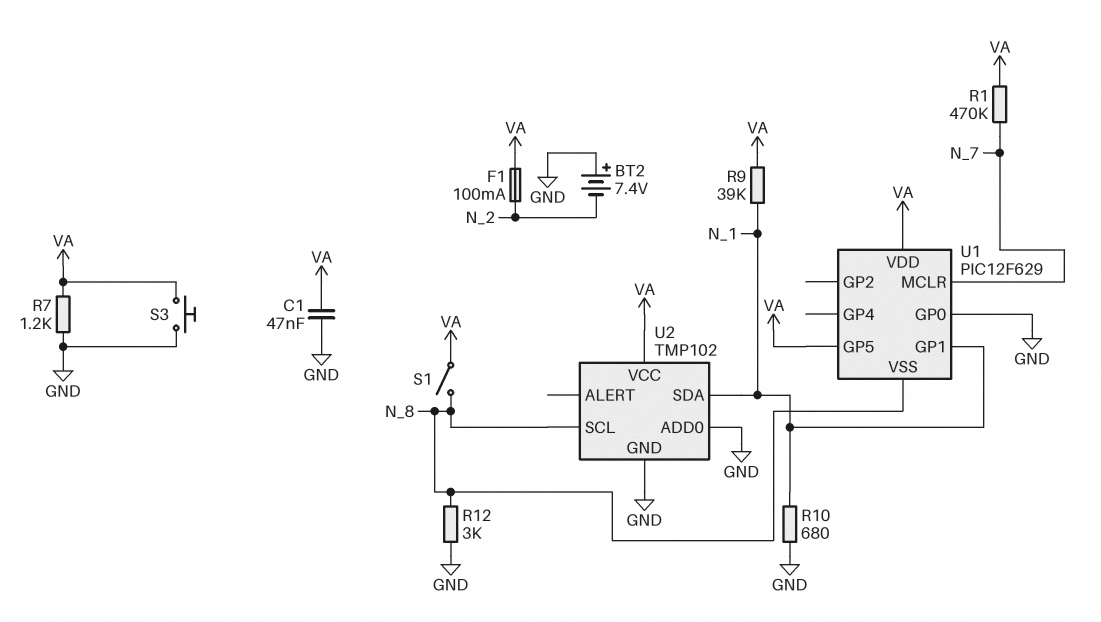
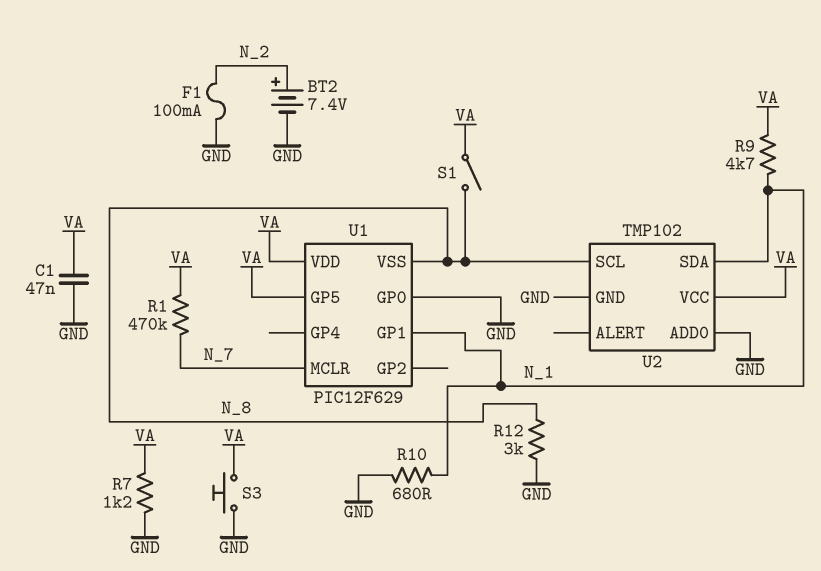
BT2: 7.4V (plus GND, minus N_2) -> 7.4V (plus N_2, minus GND)
F1: 100mA (N_2, VA) -> 100mA (GND, N_2)
R9: 39k (N_1, VA) -> 4.7k (N_1, VA)

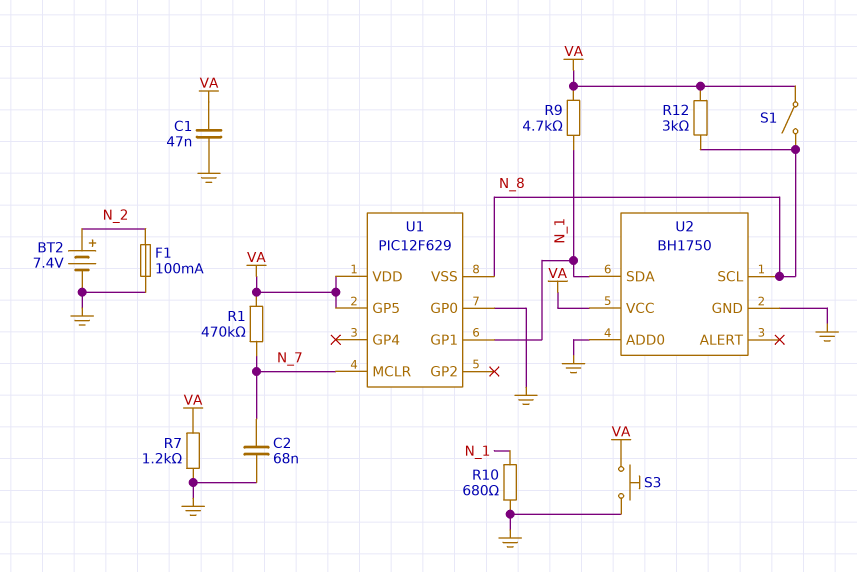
C2: none -> 68nF (GND, N_7)
R12: 3k (GND, N_8) -> 3k (N_8, VA)
U2: TMP102 -> BH1750

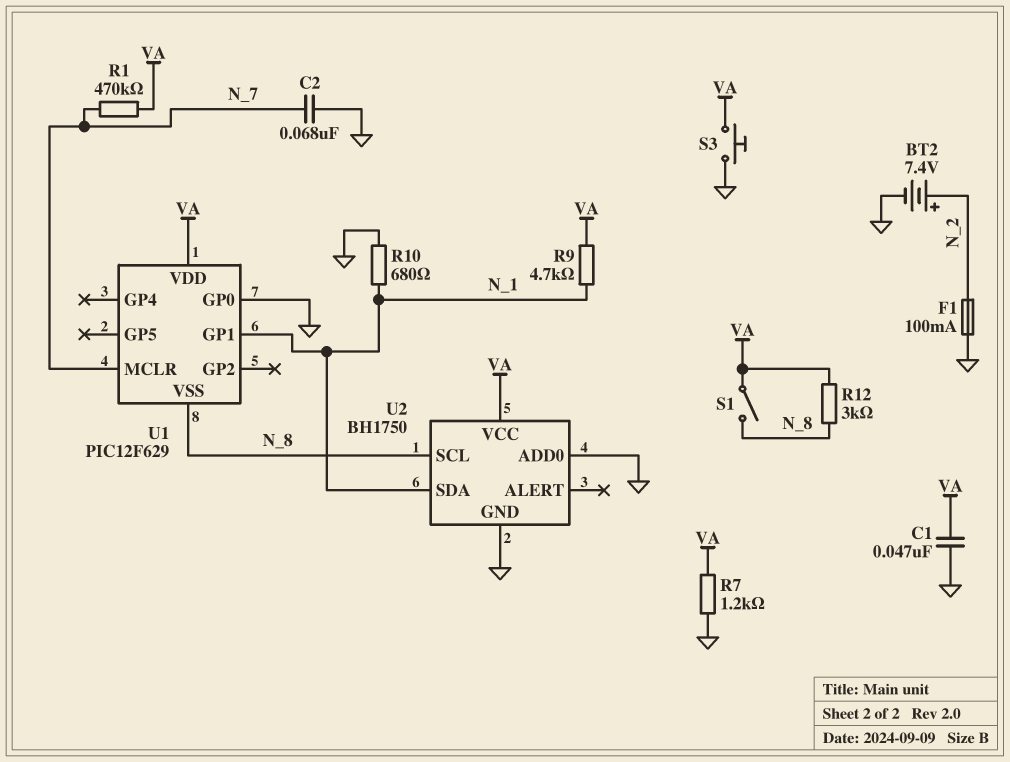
U1 pin GP5: VA -> none

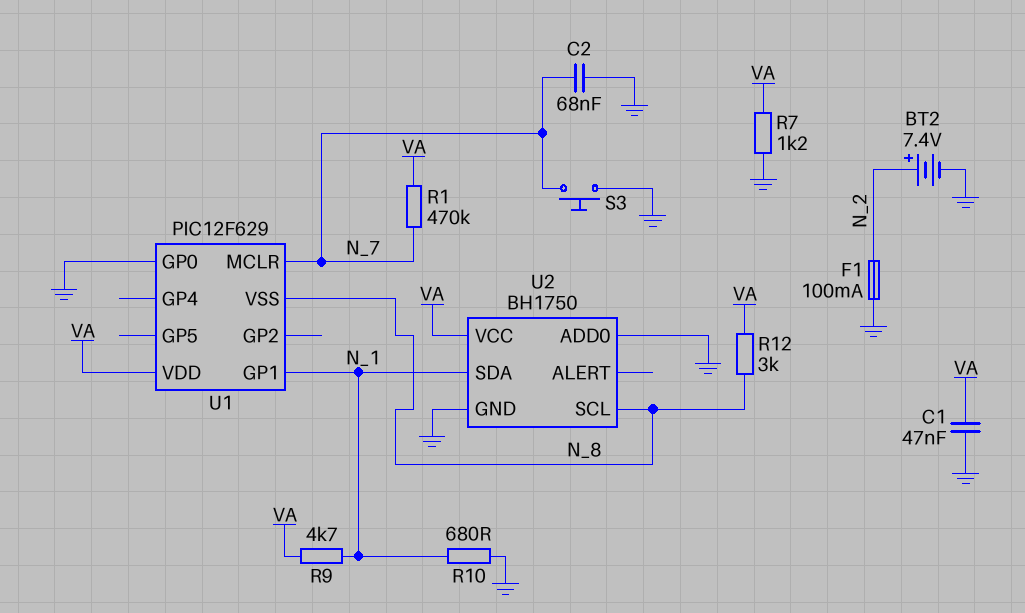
S1: switch (N_8, VA) -> none
S3: button (GND, VA) -> button (GND, N_7)

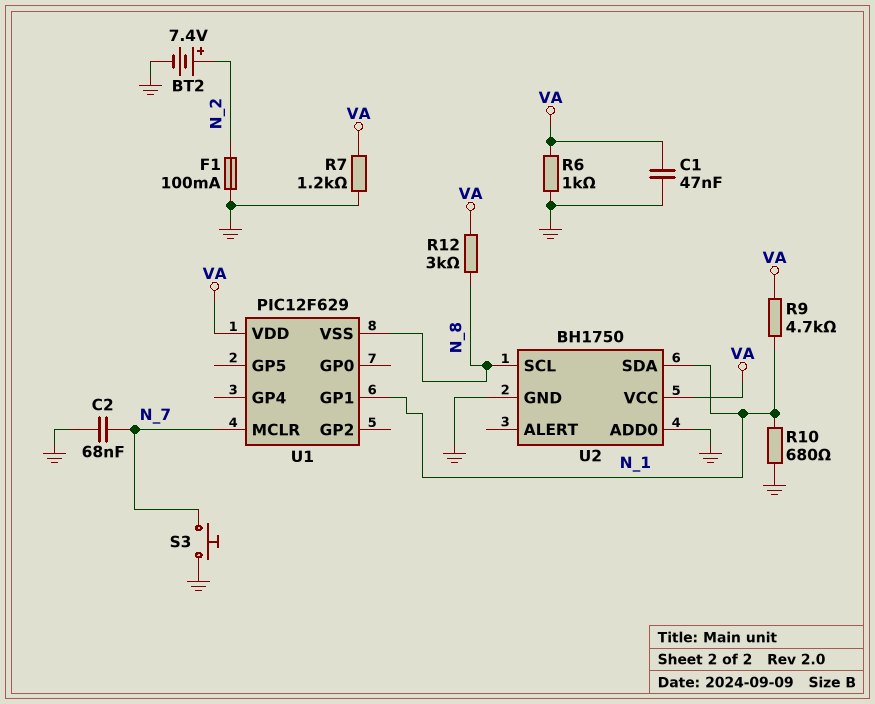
R1: 470k (N_7, VA) -> none
R6: none -> 1k (GND, VA)
U1 pin GP0: GND -> none

